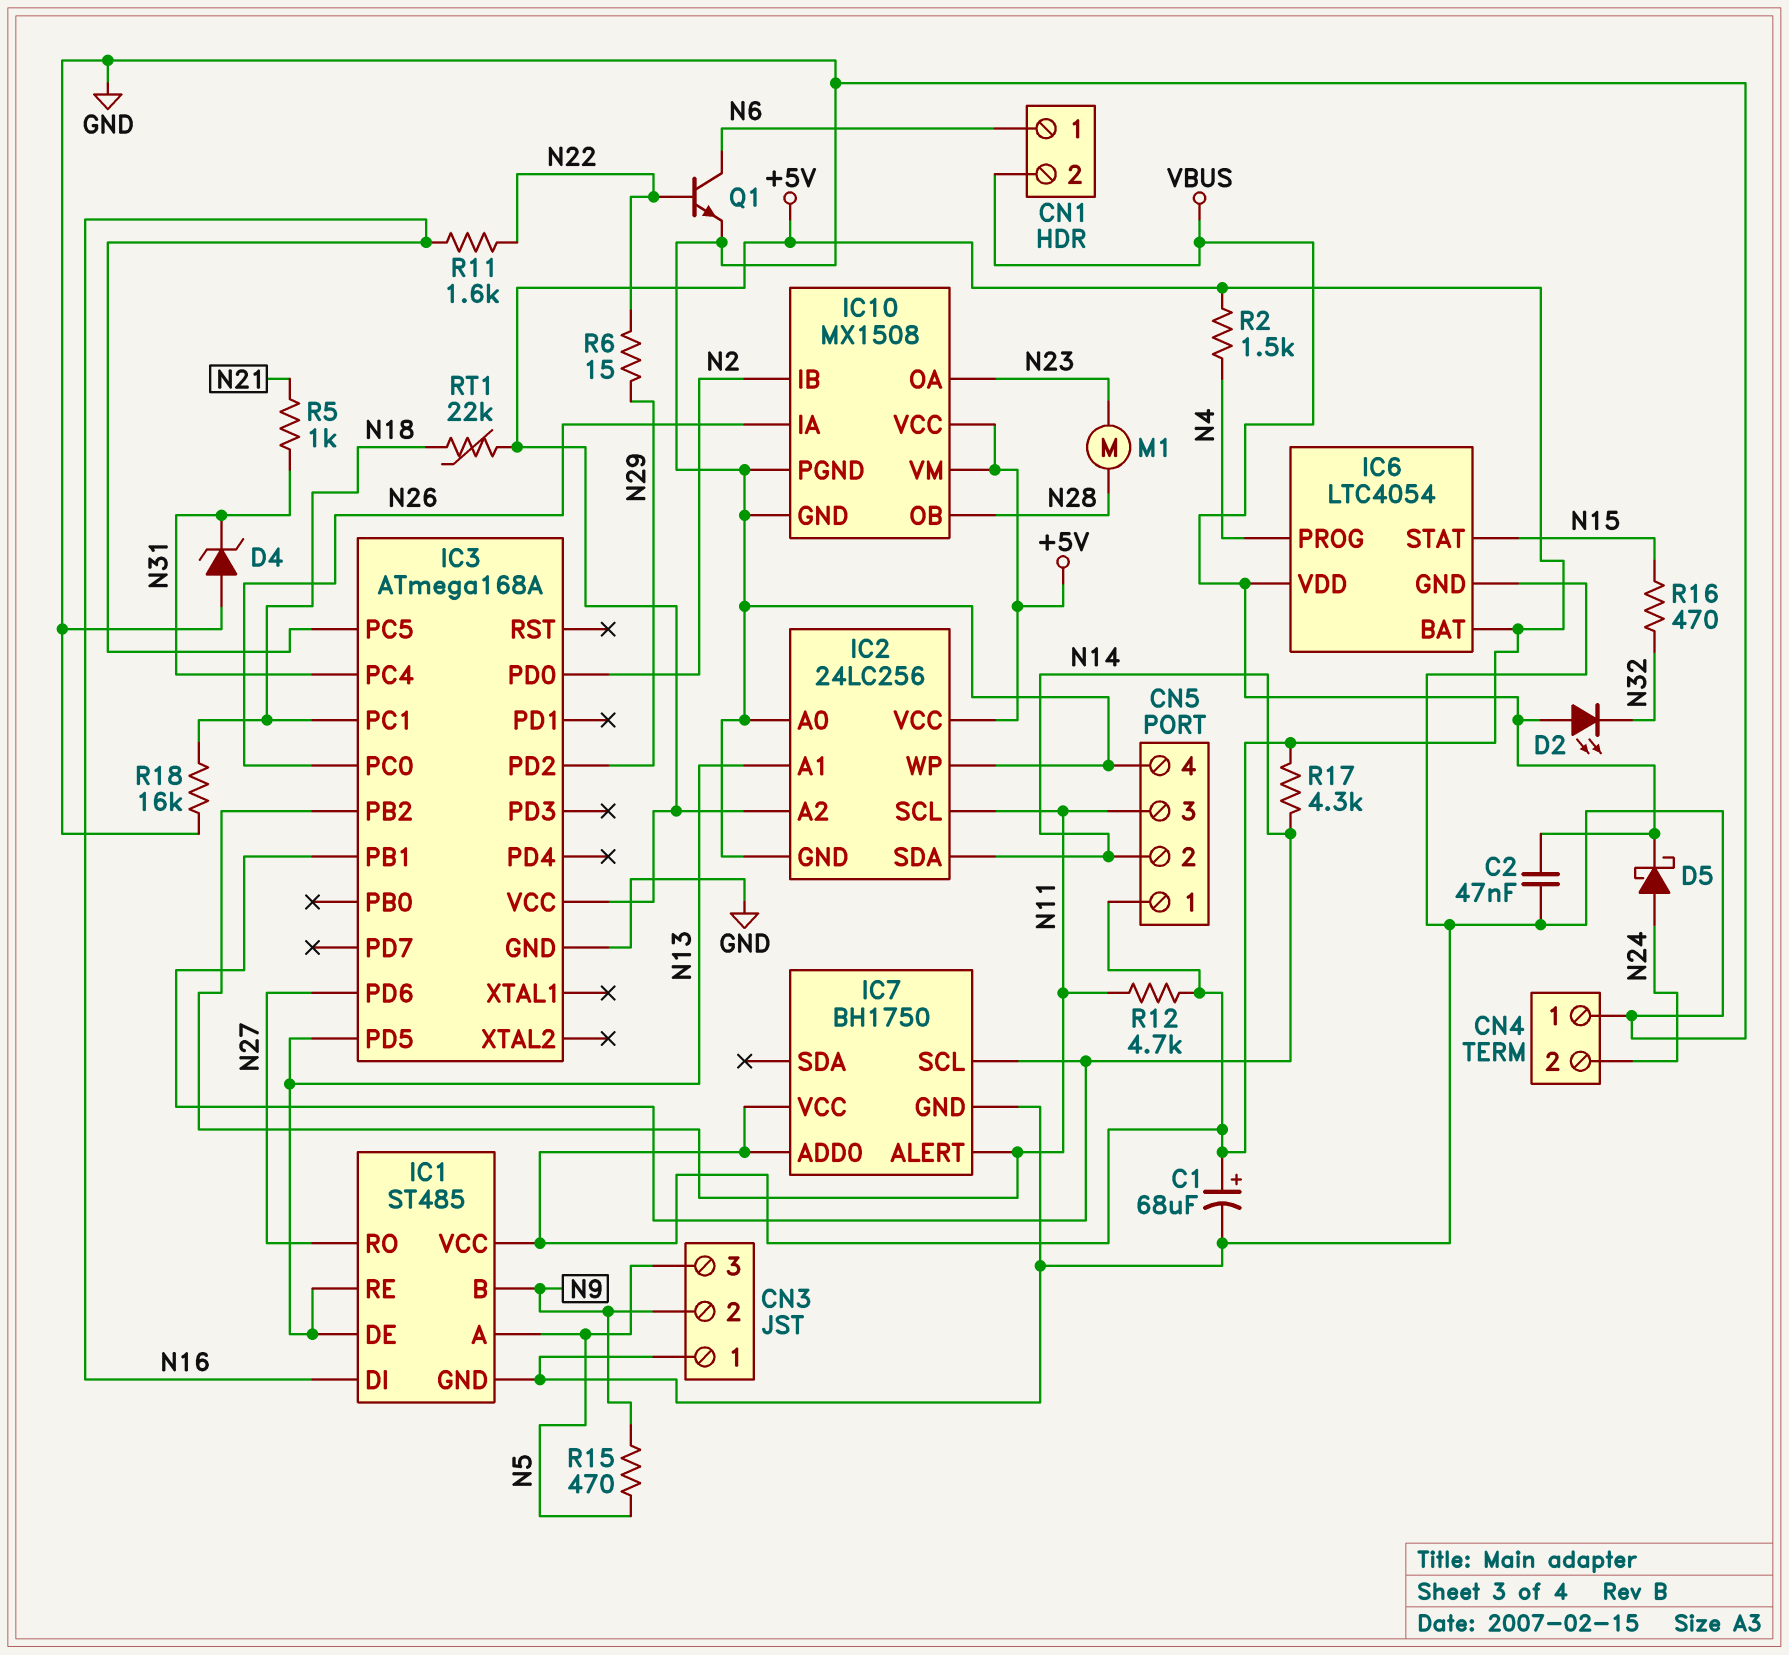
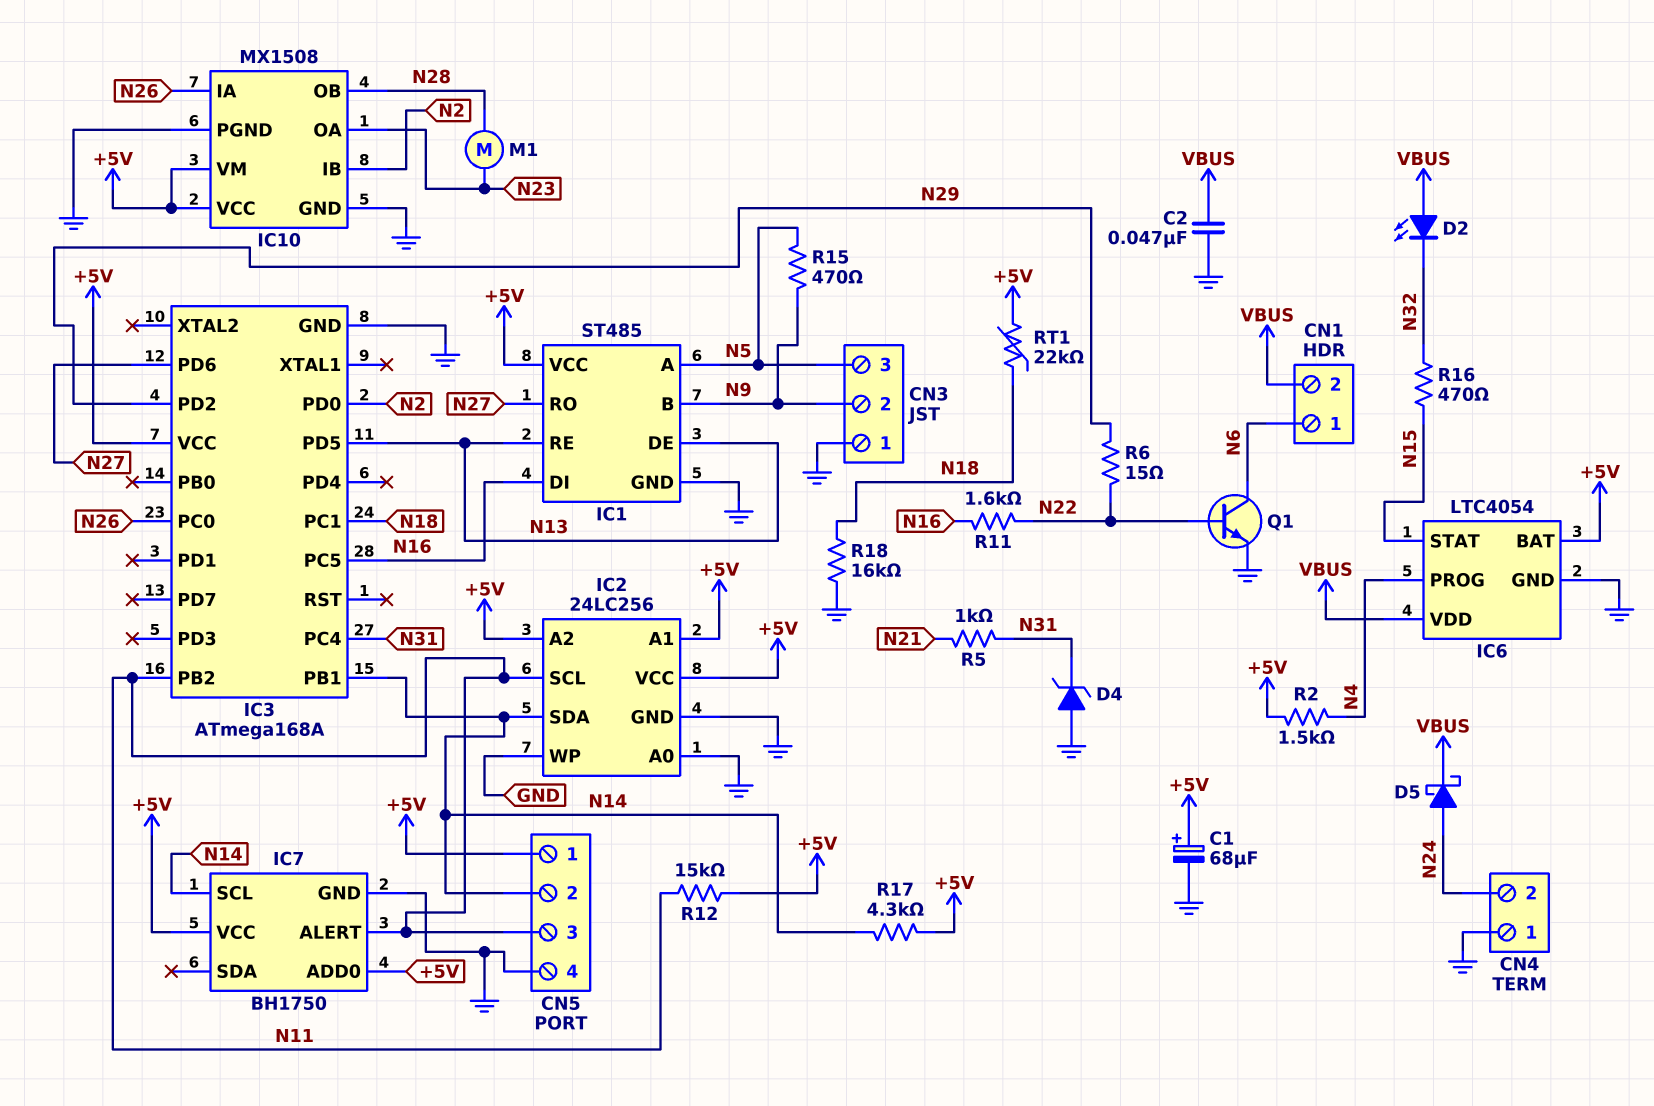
IC2 pin A1: N13 -> +5V
R12: 4.7k (+5V, N11) -> 15k (+5V, N11)

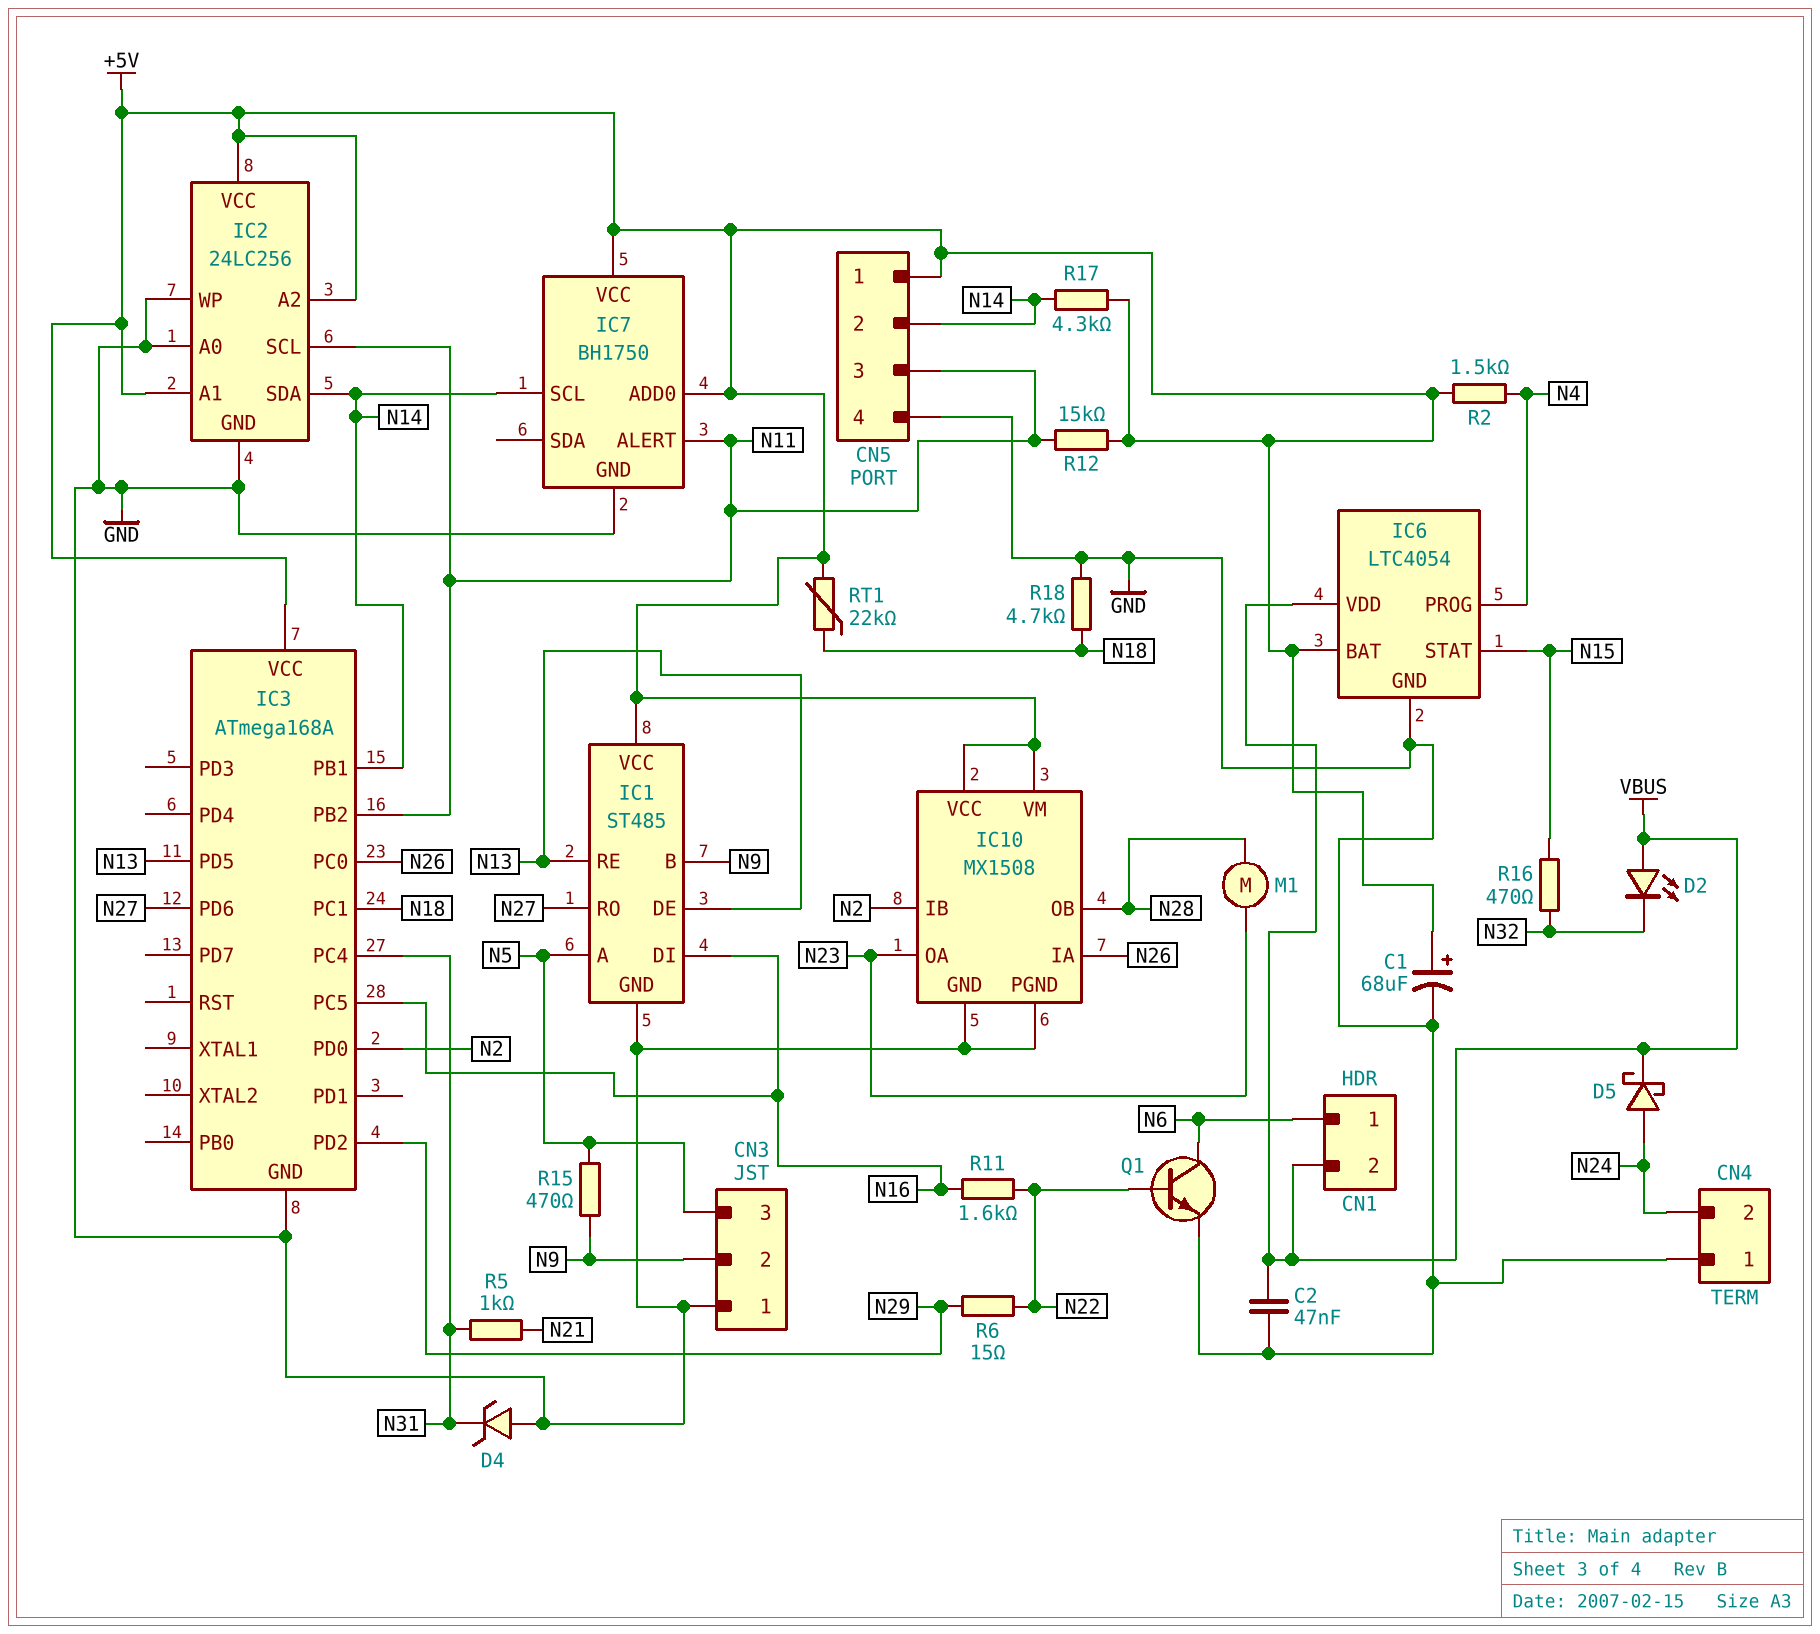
R18: 16k (GND, N18) -> 4.7k (GND, N18)

